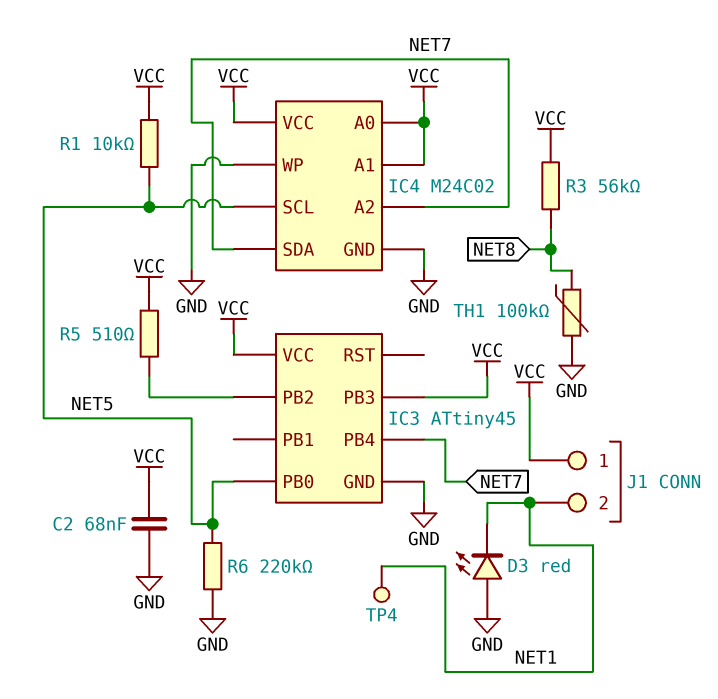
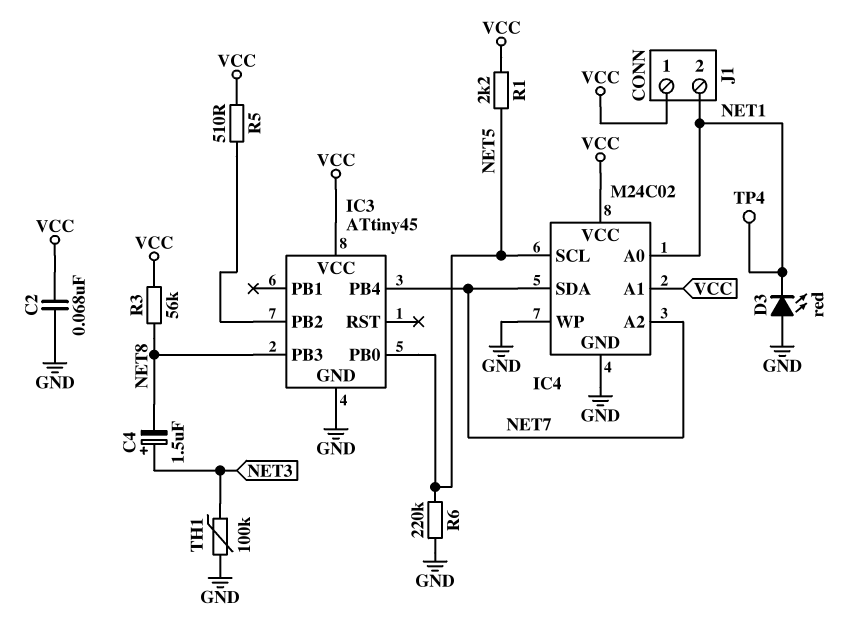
C4: none -> 1.5uF (plus NET3, minus NET8)
IC3 pin PB3: VCC -> NET8
IC4 pin A0: VCC -> NET1
R1: 10k (NET5, VCC) -> 2.2k (NET5, VCC)
TH1: 100k (GND, NET8) -> 100k (GND, NET3)

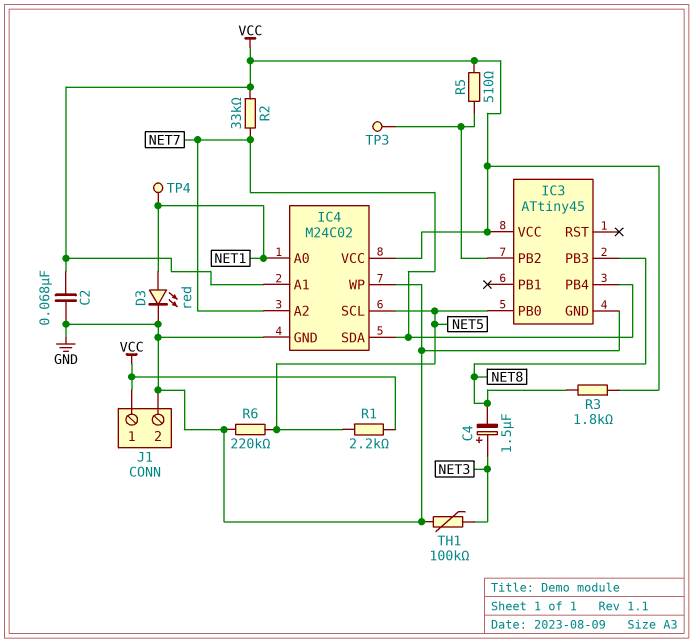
D3: LED red (A GND, K NET1) -> LED red (A NET1, K GND)
J1 pin 2: NET1 -> GND
R2: none -> 33k (NET7, VCC)
R3: 56k (NET8, VCC) -> 1.8k (NET8, VCC)
TP3: none -> test point (IC3/PB2)

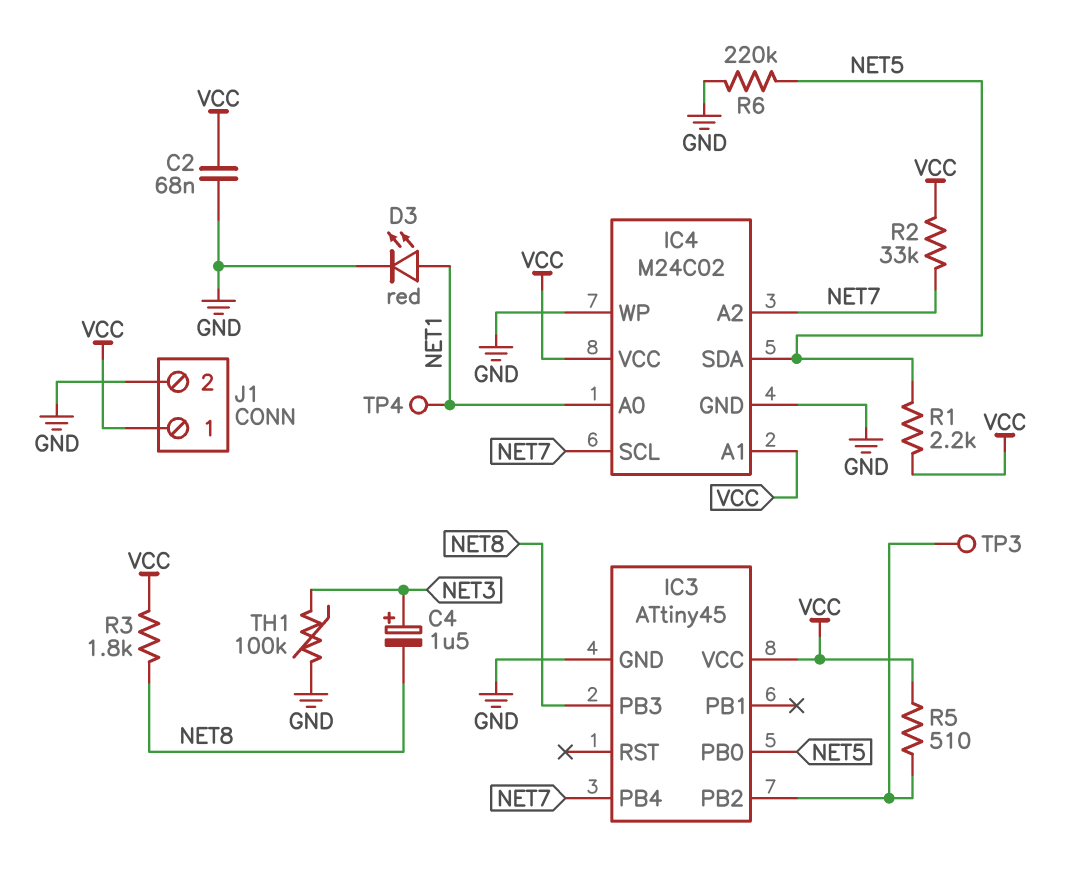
IC4 pin SCL: NET5 -> NET7
IC4 pin SDA: NET7 -> NET5

